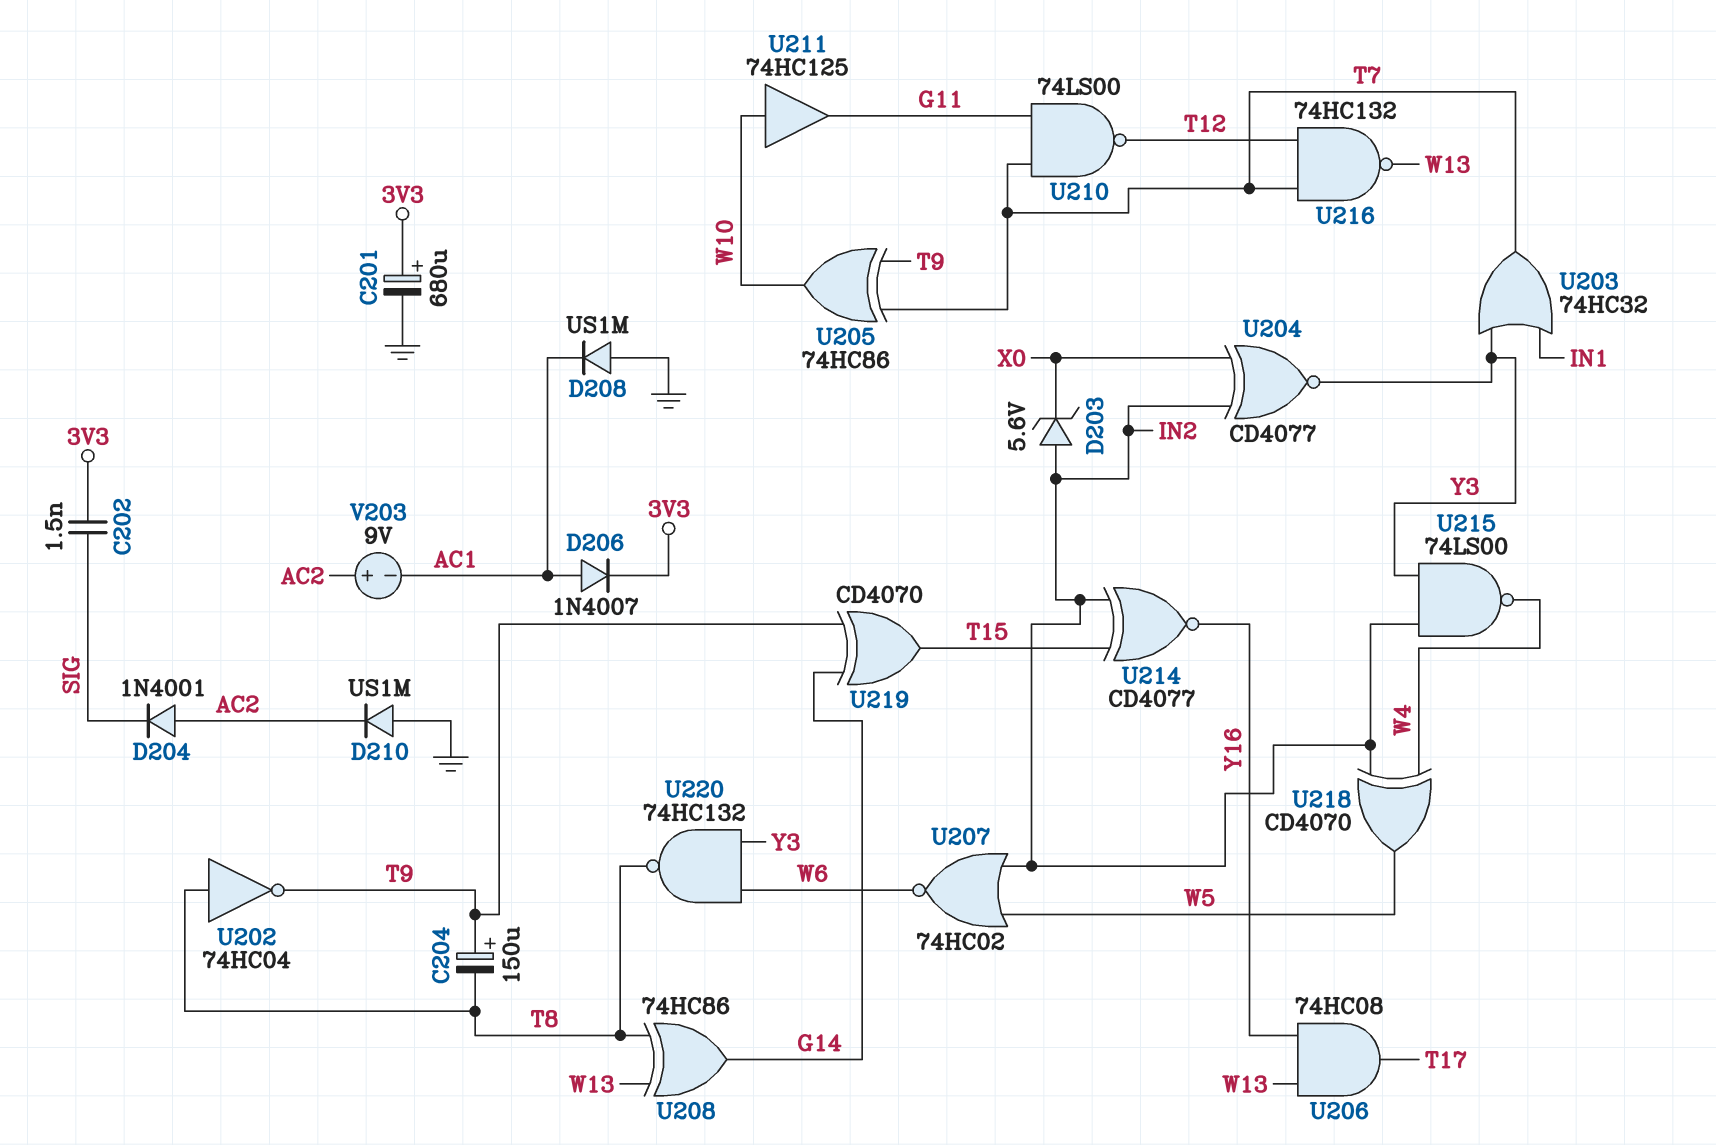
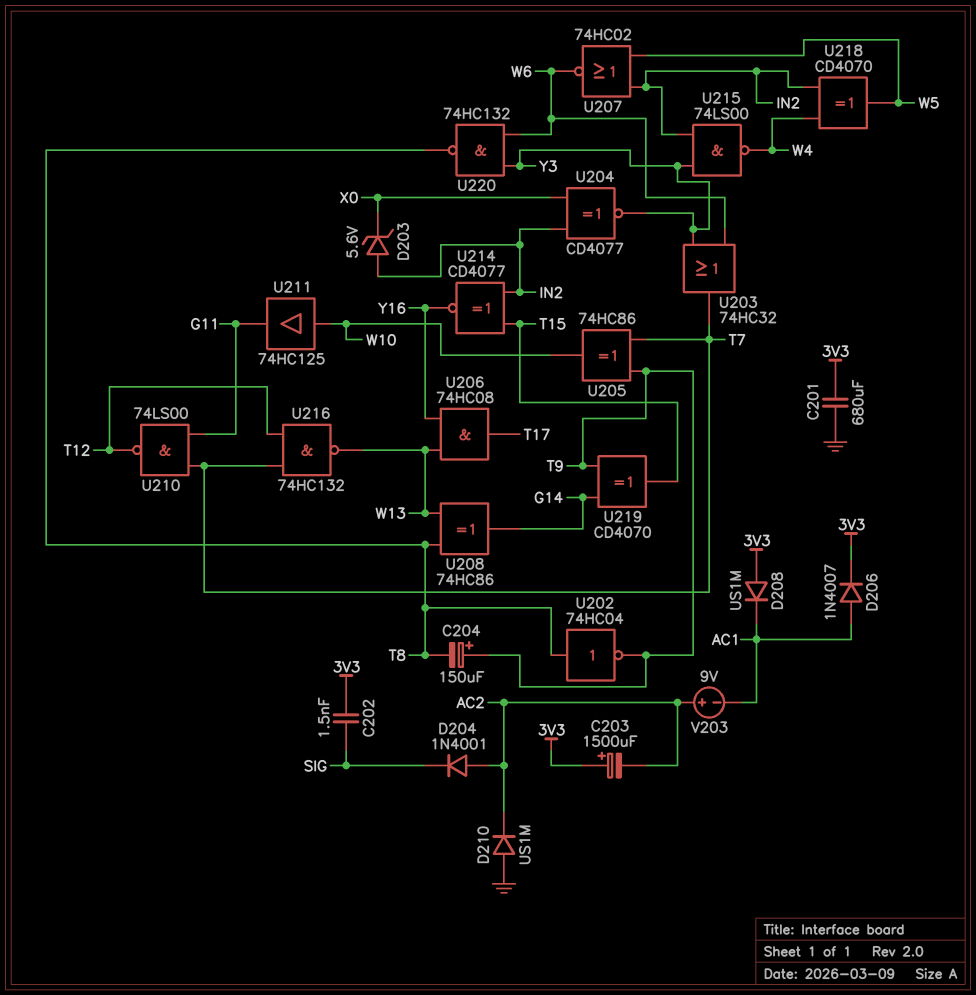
C201: 680uF (plus 3V3, minus GND) -> 680uF (3V3, GND)
C203: none -> 1500uF (plus 3V3, minus AC2)
D208: diode US1M (A GND, K AC1) -> diode US1M (A 3V3, K AC1)
U203: OR 74HC32 (in IN1, in Y3, out T7) -> OR 74HC32 (in W6, in Y3, out T7)

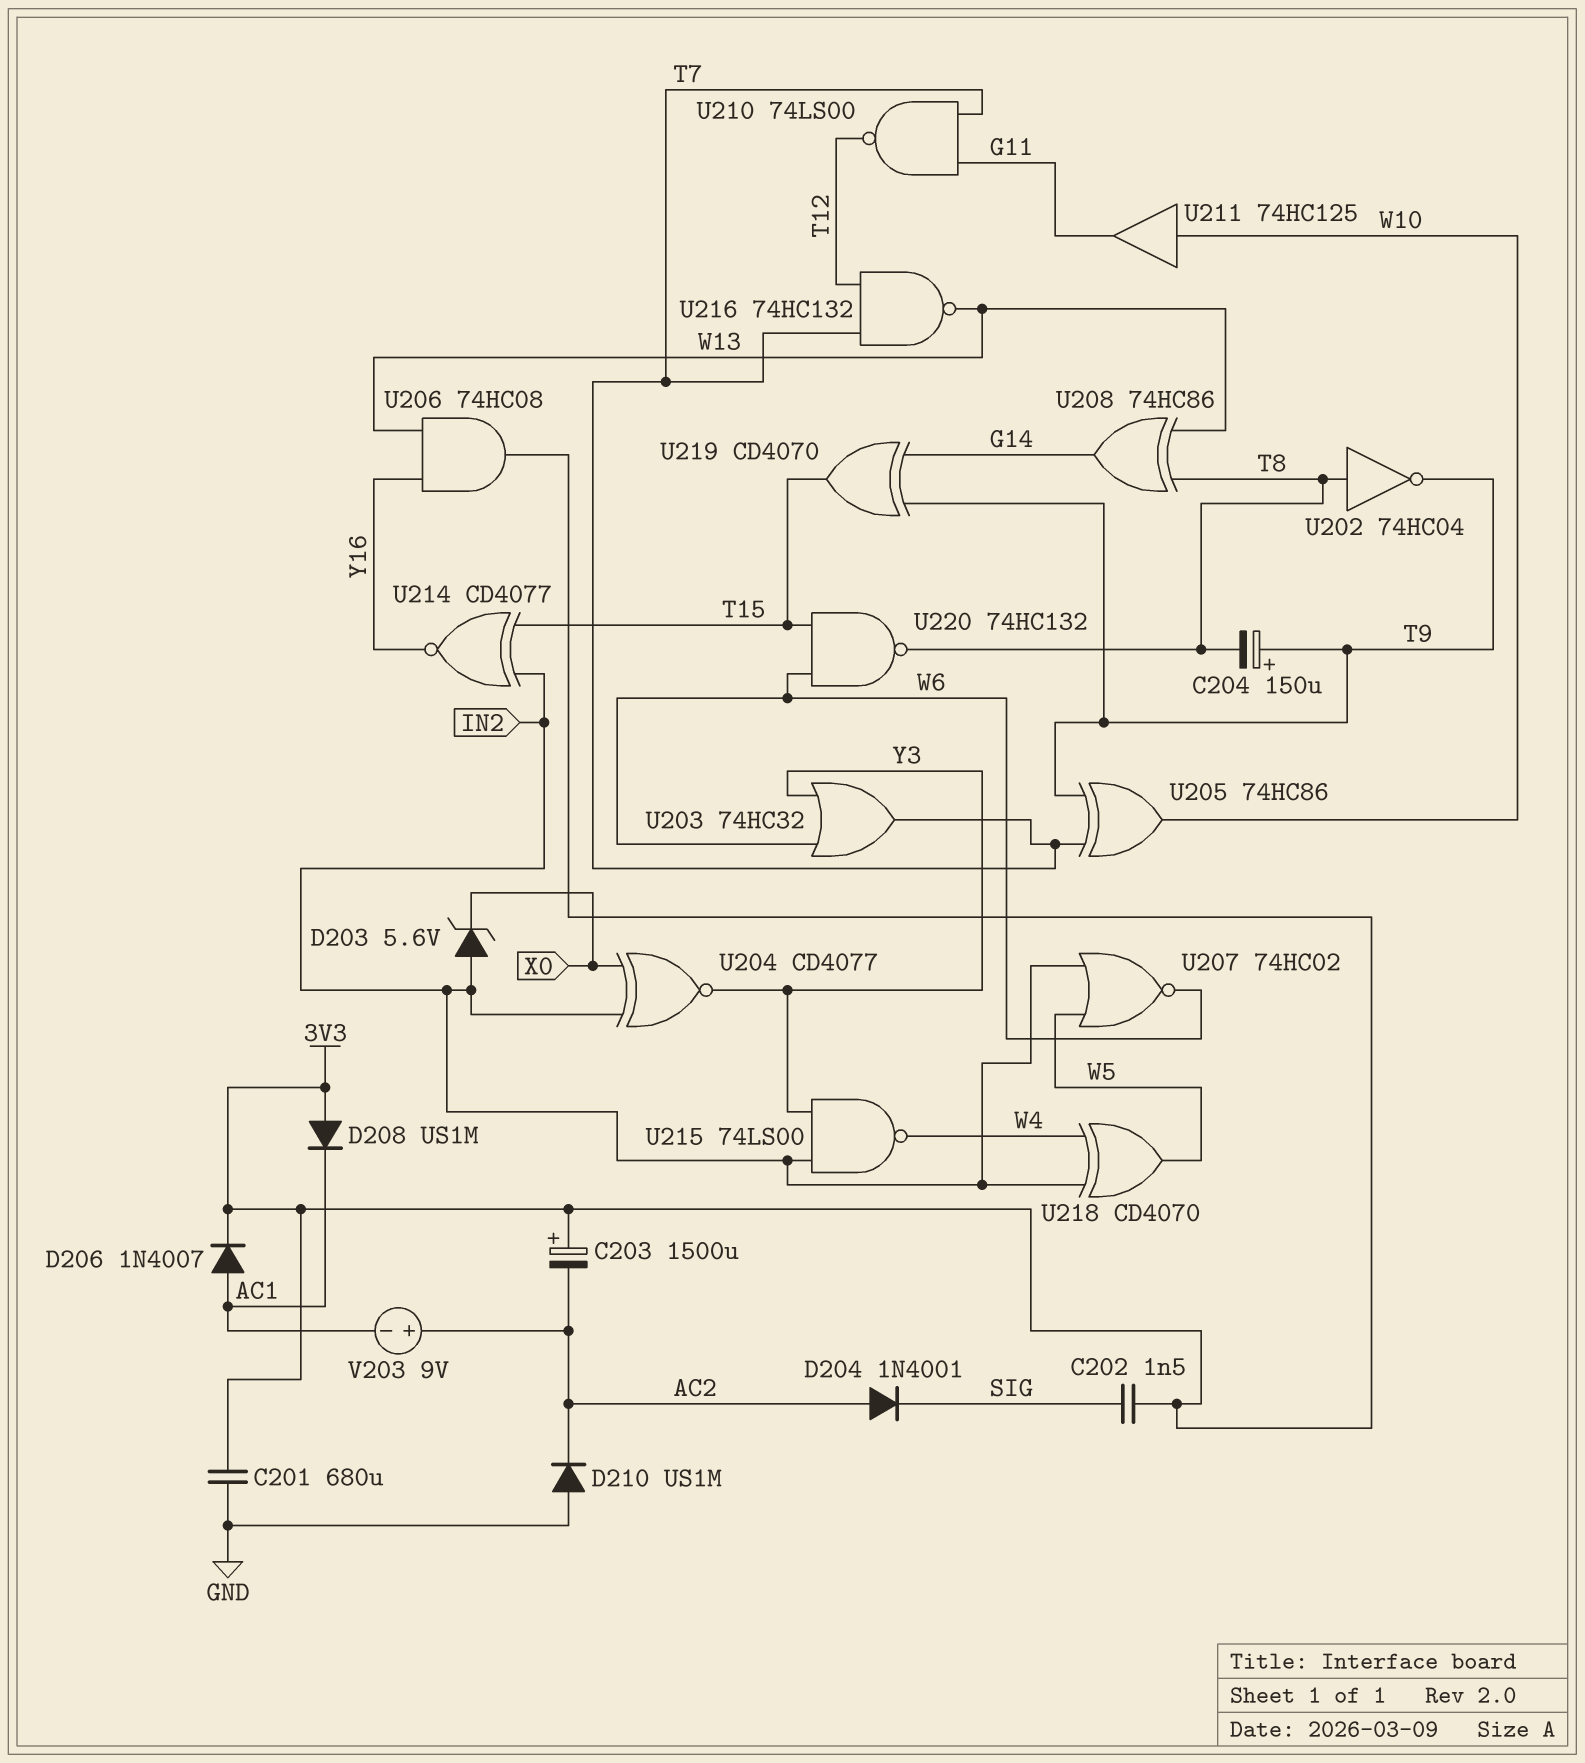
U206: AND 74HC08 (in W13, in Y16, out T17) -> AND 74HC08 (in W13, in Y16, out 3V3)
U220: NAND 74HC132 (in W6, in Y3, out T8) -> NAND 74HC132 (in T15, in W6, out T8)

